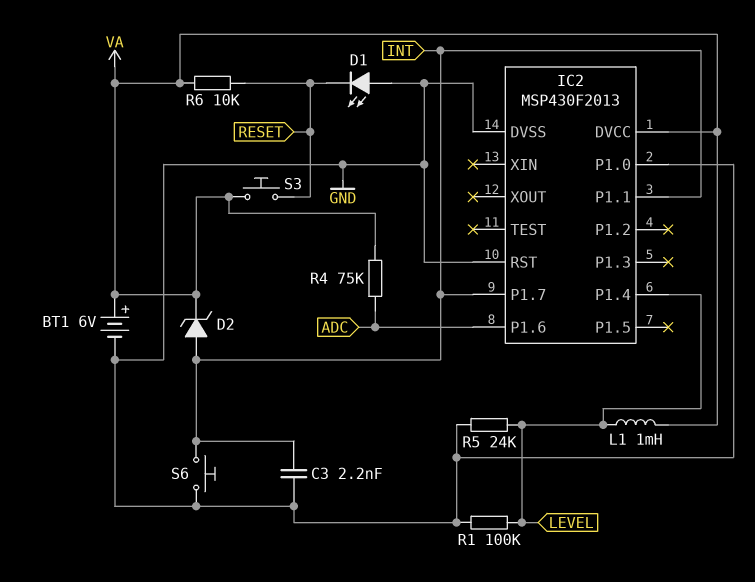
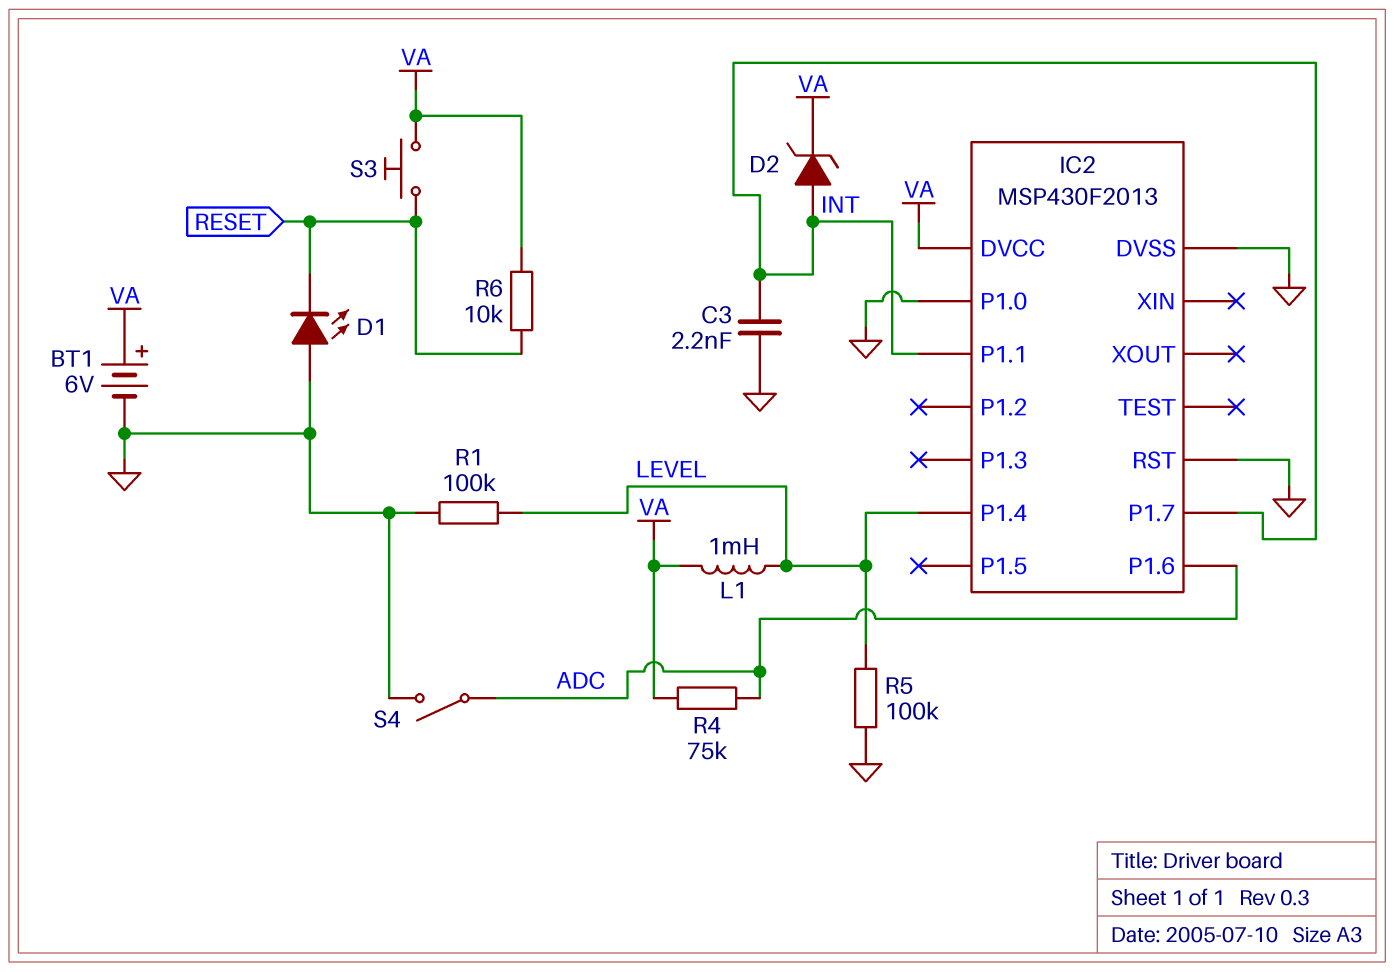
R5: 24k (GND, LEVEL) -> 100k (GND, LEVEL)
S4: none -> switch (ADC, GND)
S6: button (GND, INT) -> none

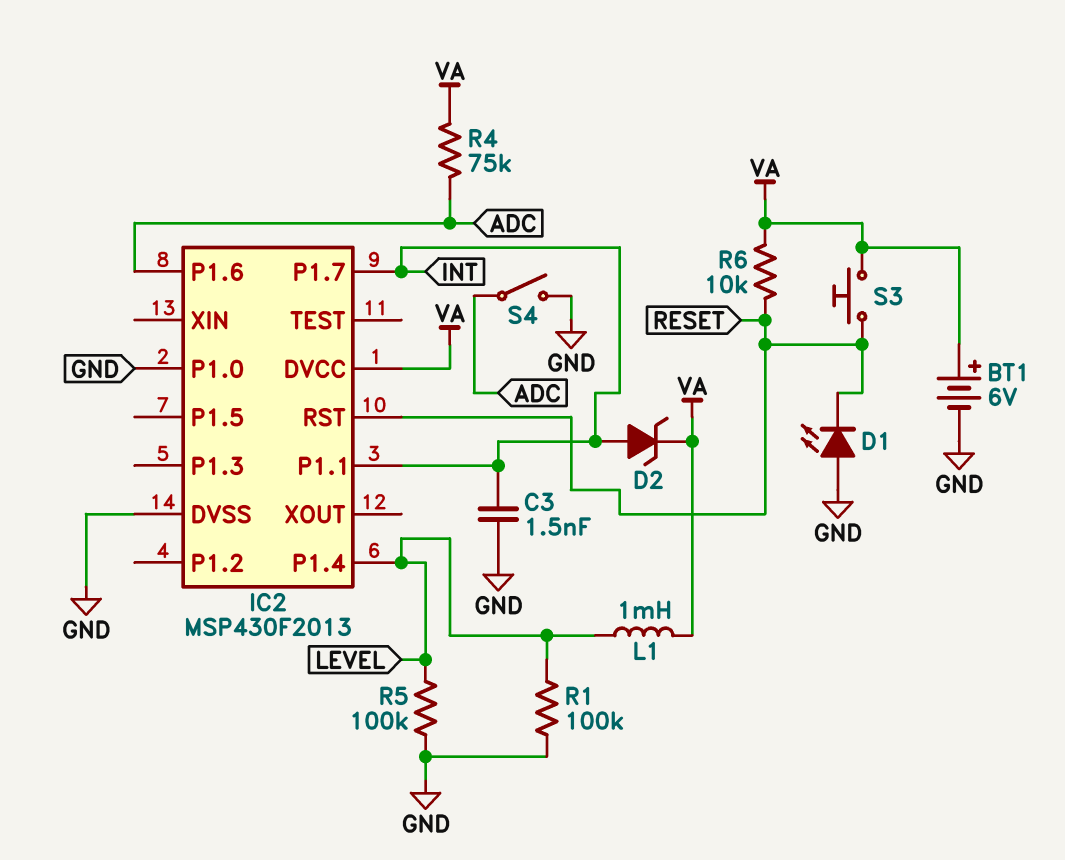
C3: 2.2nF (GND, INT) -> 1.5nF (GND, INT)
IC2 pin RST: GND -> RESET

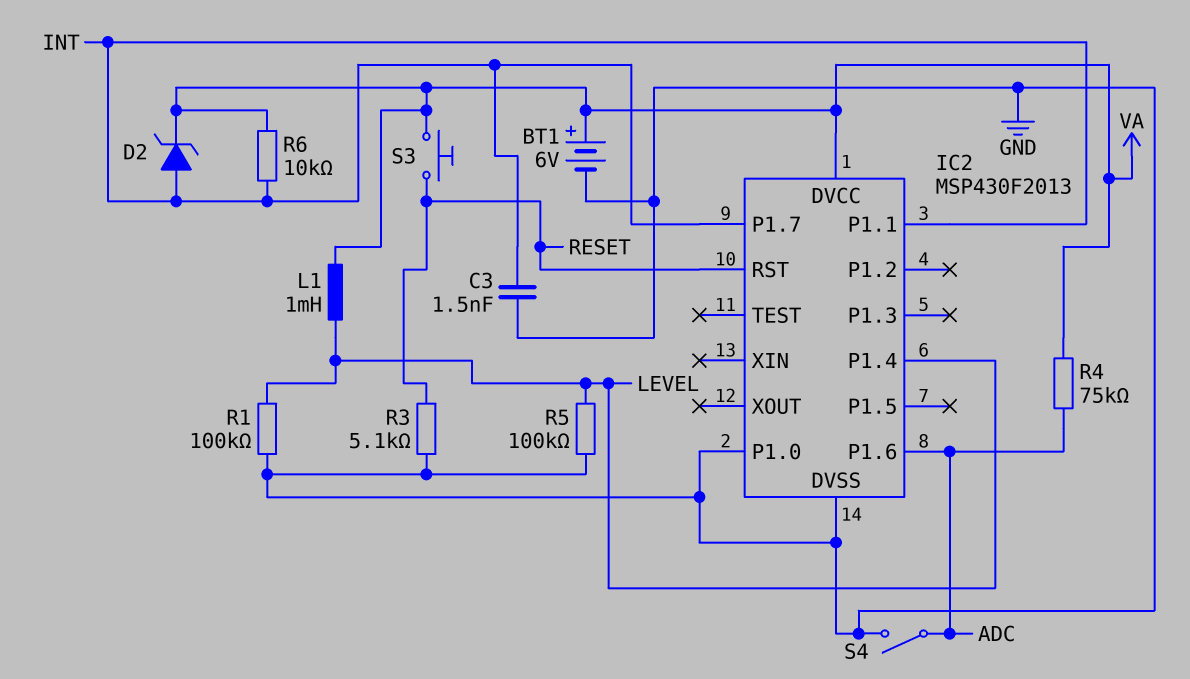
D1: LED (A GND, K RESET) -> none
R3: none -> 5.1k (GND, RESET)
R6: 10k (RESET, VA) -> 10k (INT, VA)

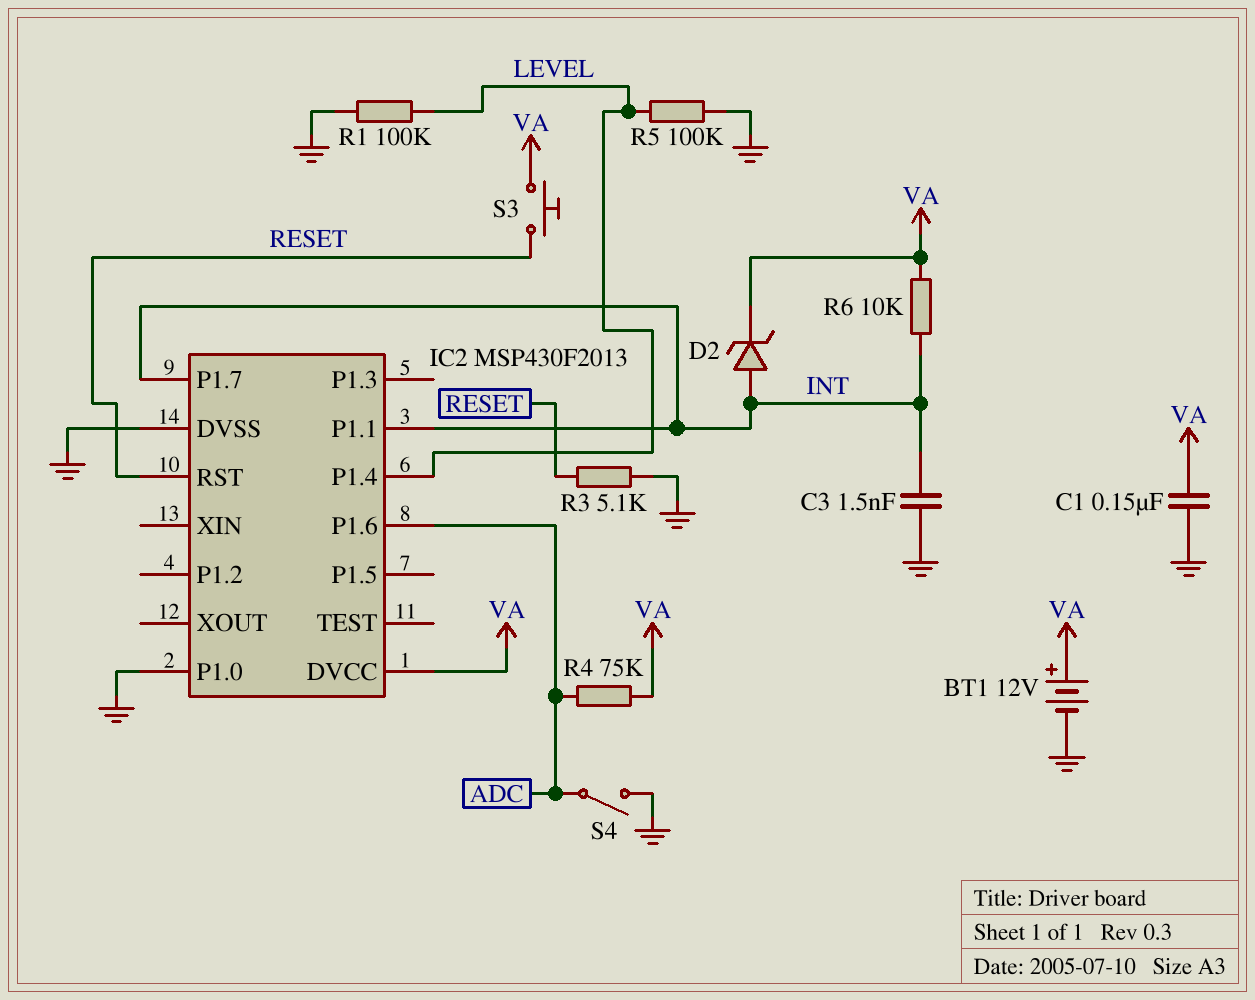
BT1: 6V (plus VA, minus GND) -> 12V (plus VA, minus GND)
C1: none -> 150nF (GND, VA)
L1: 1mH (LEVEL, VA) -> none

